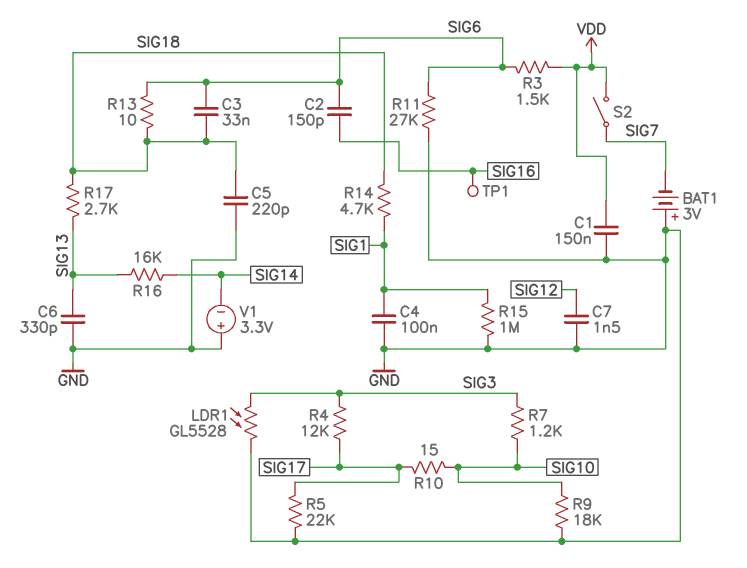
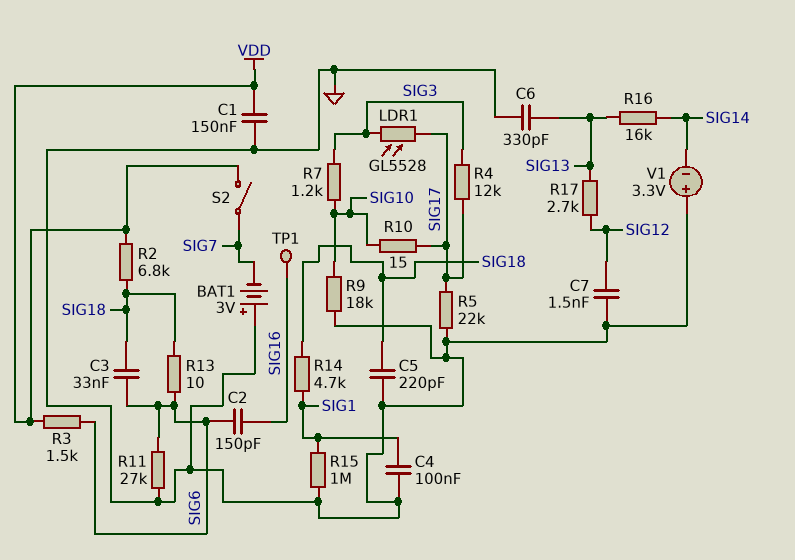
LDR1: GL5528 (GND, SIG3) -> GL5528 (SIG3, SIG17)
R2: none -> 6.8k (SIG18, VDD)
R17: 2.7k (SIG13, SIG18) -> 2.7k (SIG12, SIG13)

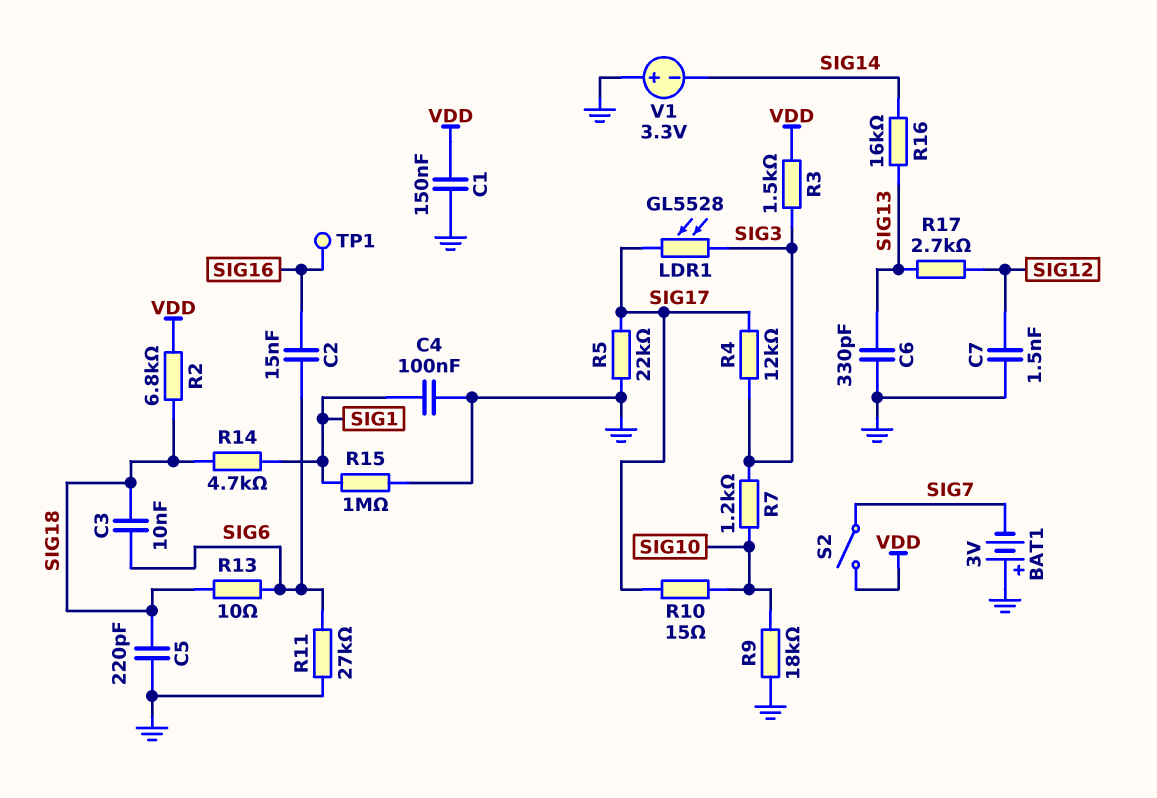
C2: 150pF (SIG6, SIG16) -> 15nF (SIG6, SIG16)
C3: 33nF (SIG6, SIG18) -> 10nF (SIG6, SIG18)
R3: 1.5k (SIG6, VDD) -> 1.5k (SIG3, VDD)

